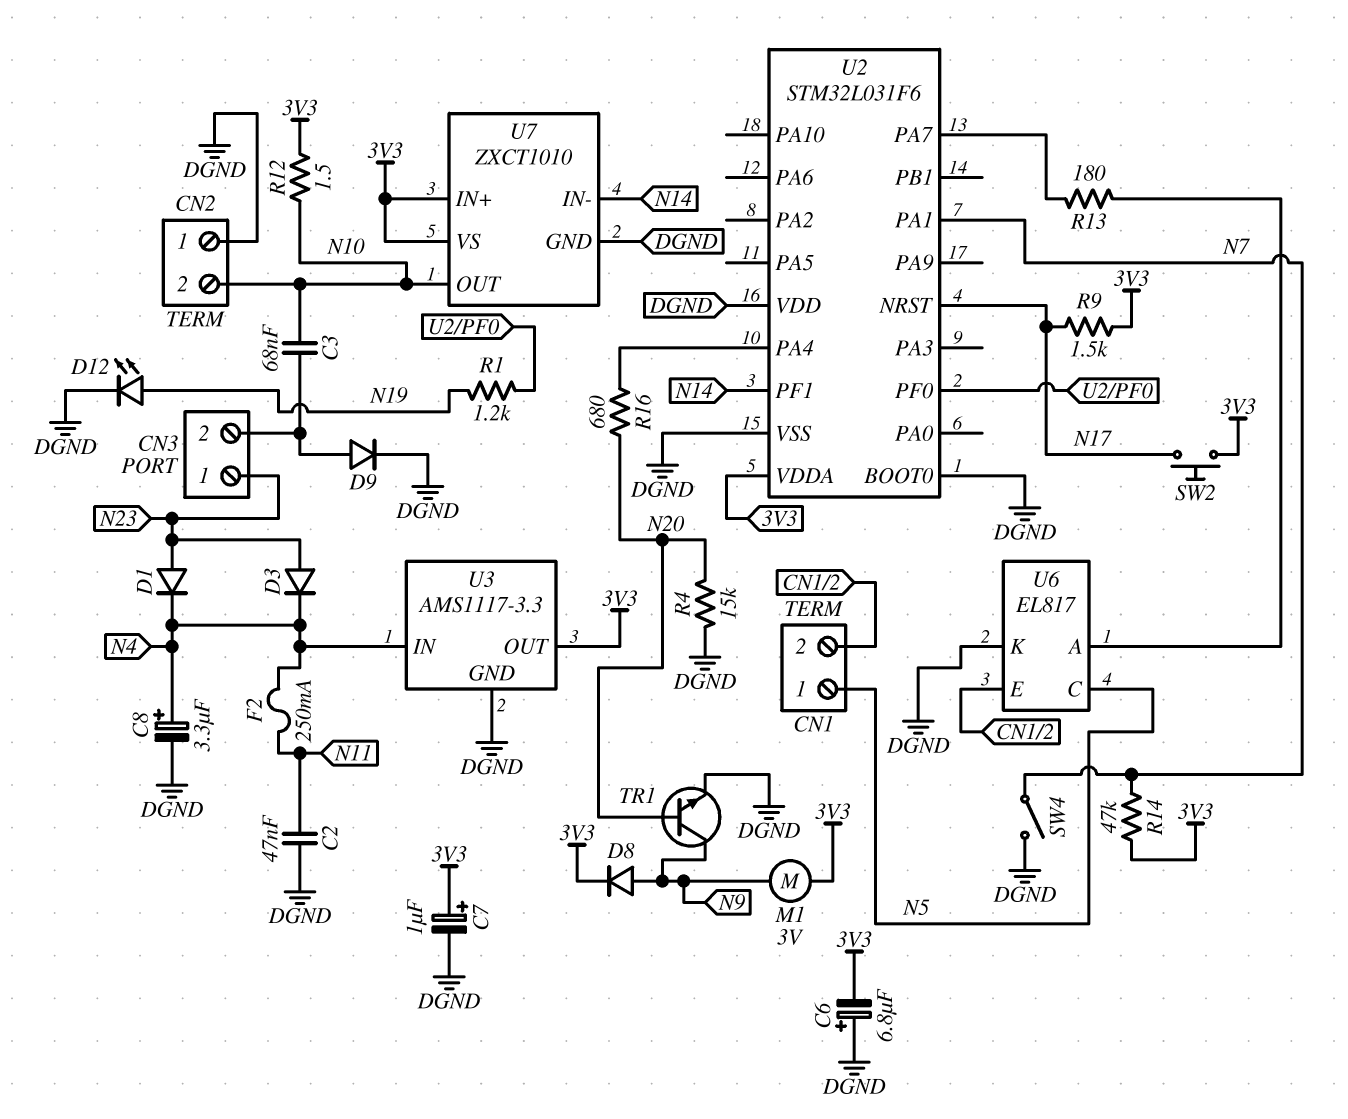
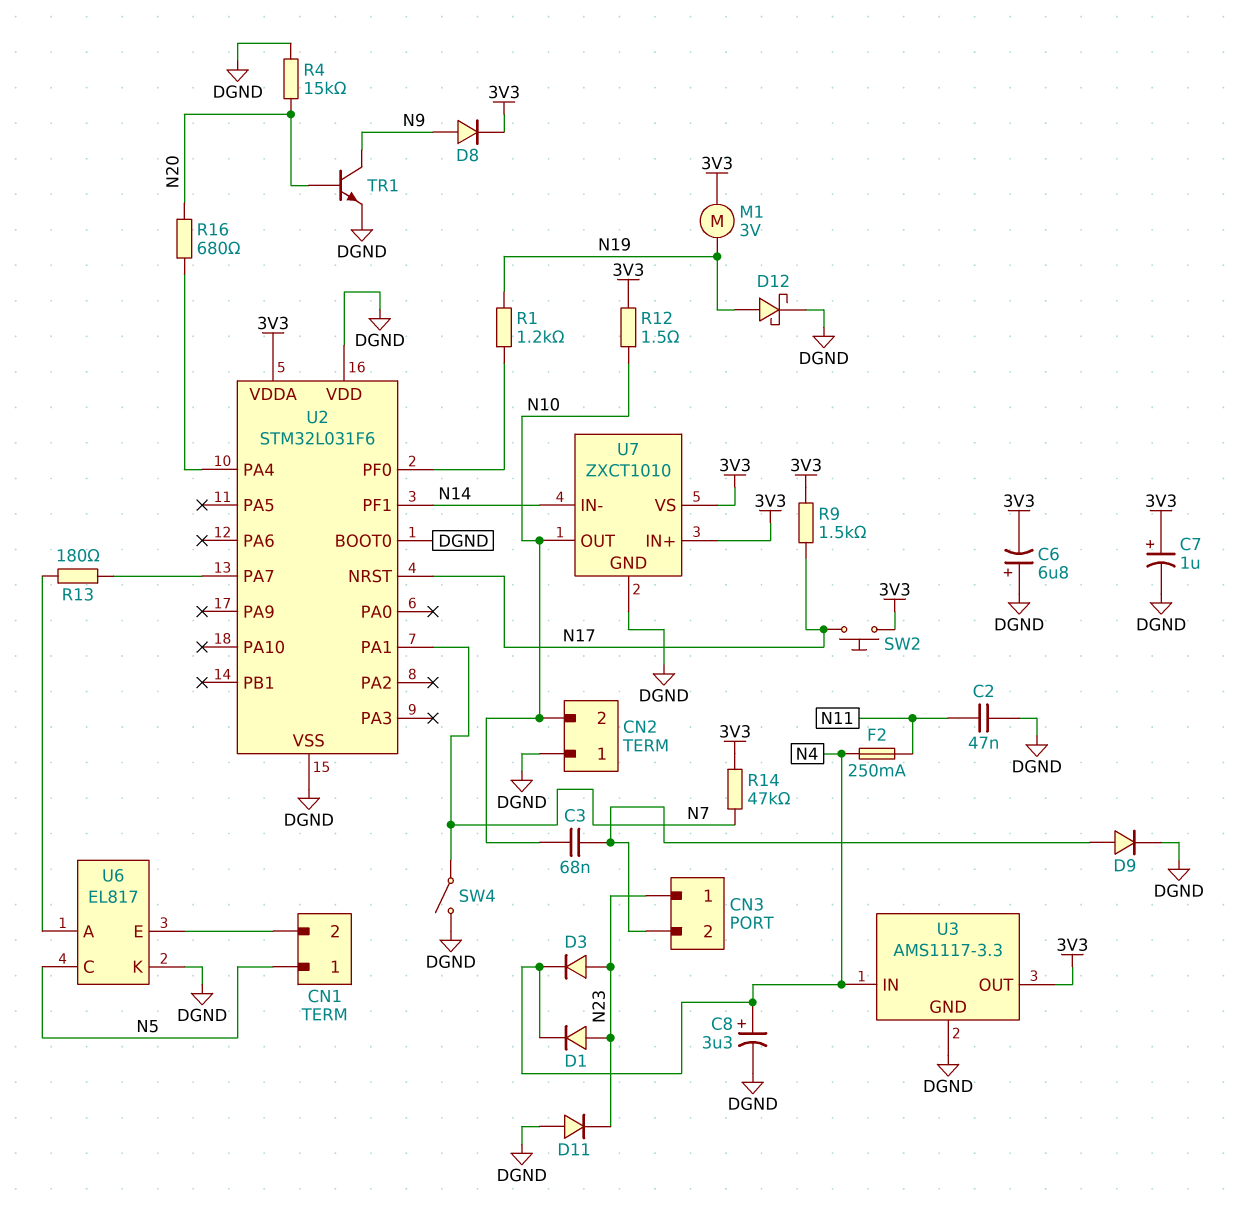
D11: none -> diode (A DGND, K N23)
D12: LED (A N19, K DGND) -> schottky (A N19, K DGND)
M1: motor 3V (3V3, N9) -> motor 3V (3V3, N19)

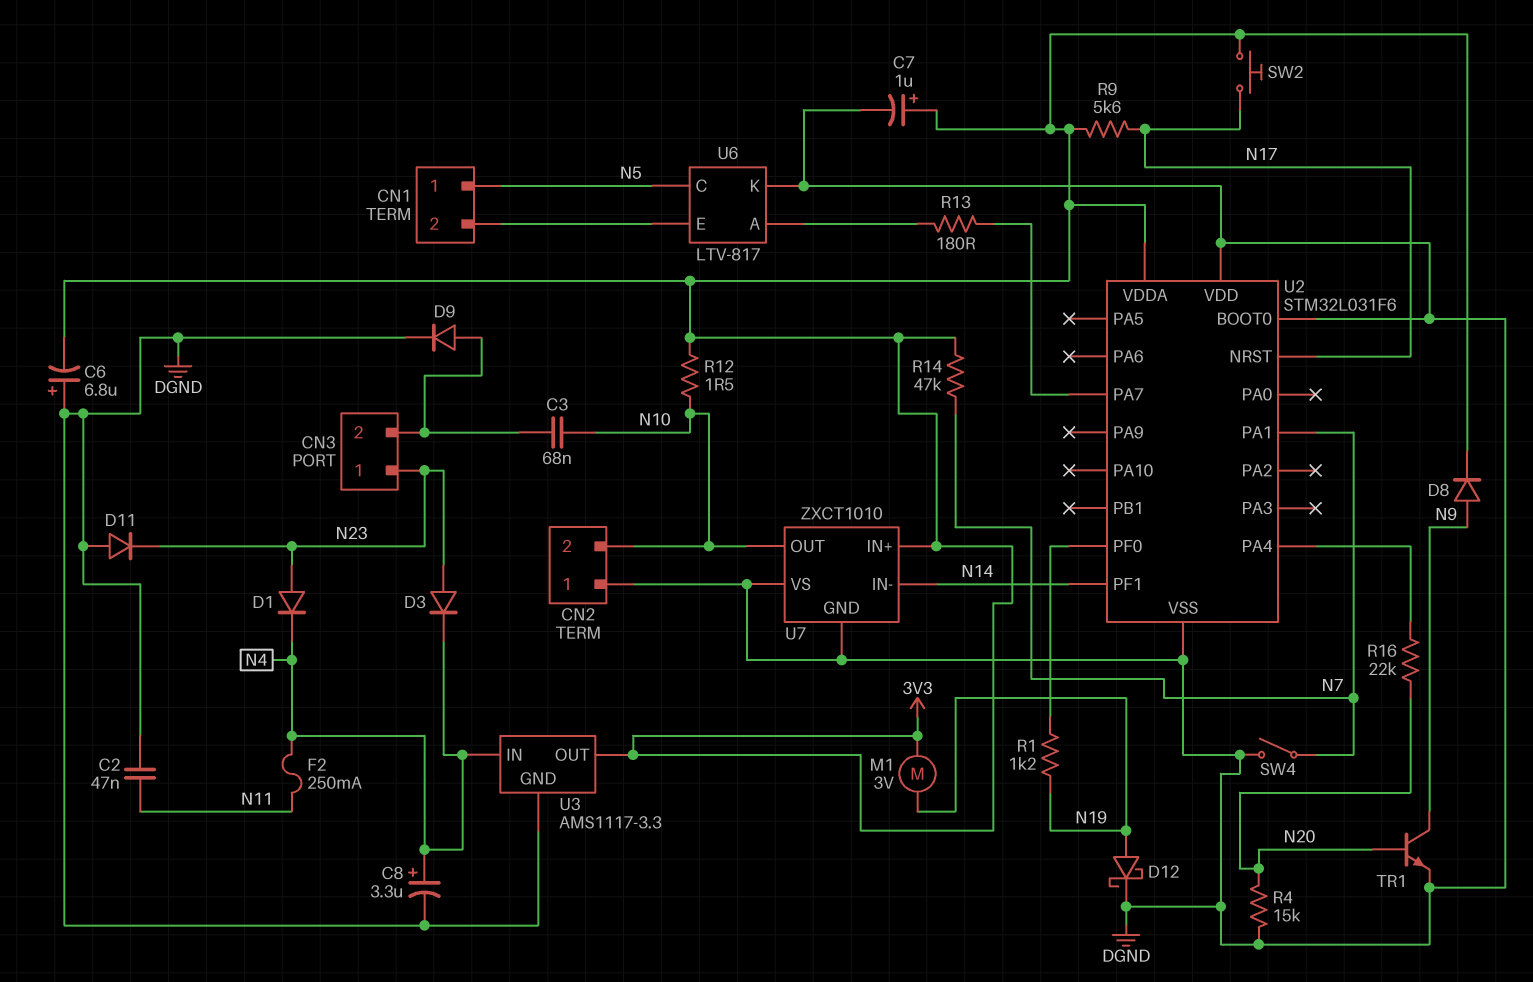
R9: 1.5k (3V3, N17) -> 5.6k (3V3, N17)
R16: 680 (N20, U2/PA4) -> 22k (N20, U2/PA4)
U6: EL817 -> LTV-817
U7 pin VS: 3V3 -> DGND

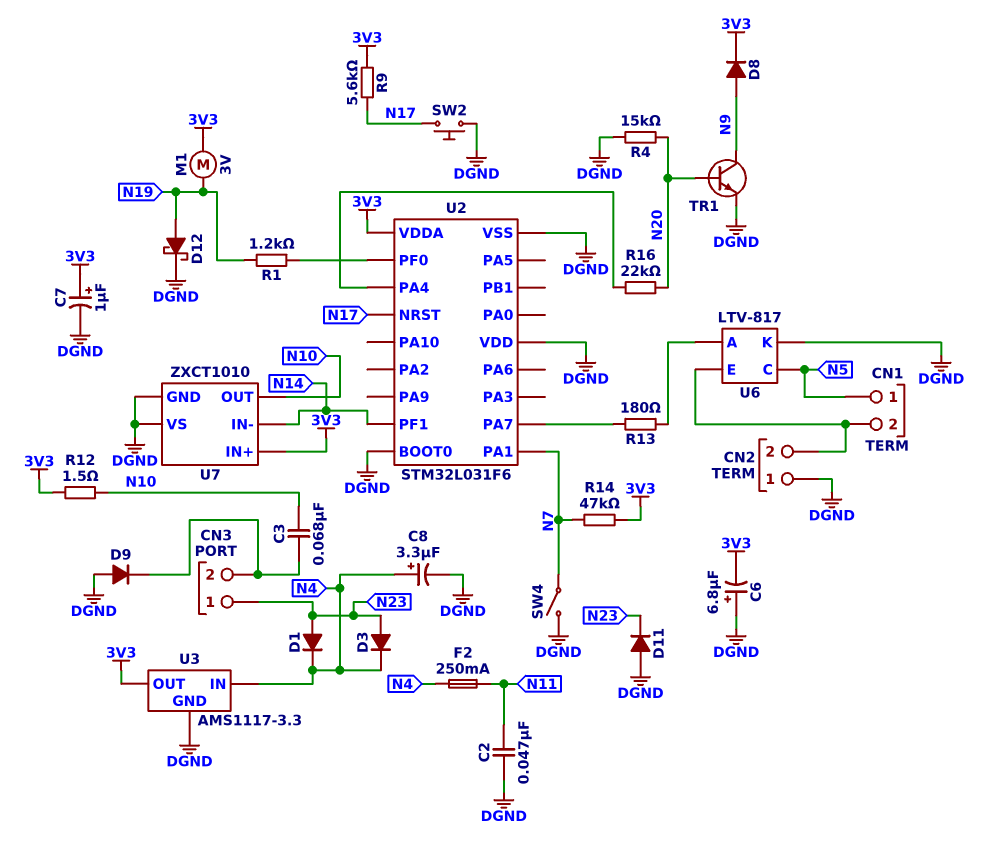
CN2 pin 2: N10 -> CN1/2
D9: diode (A CN3/2, K DGND) -> diode (A DGND, K CN3/2)
SW2: button (3V3, N17) -> button (DGND, N17)

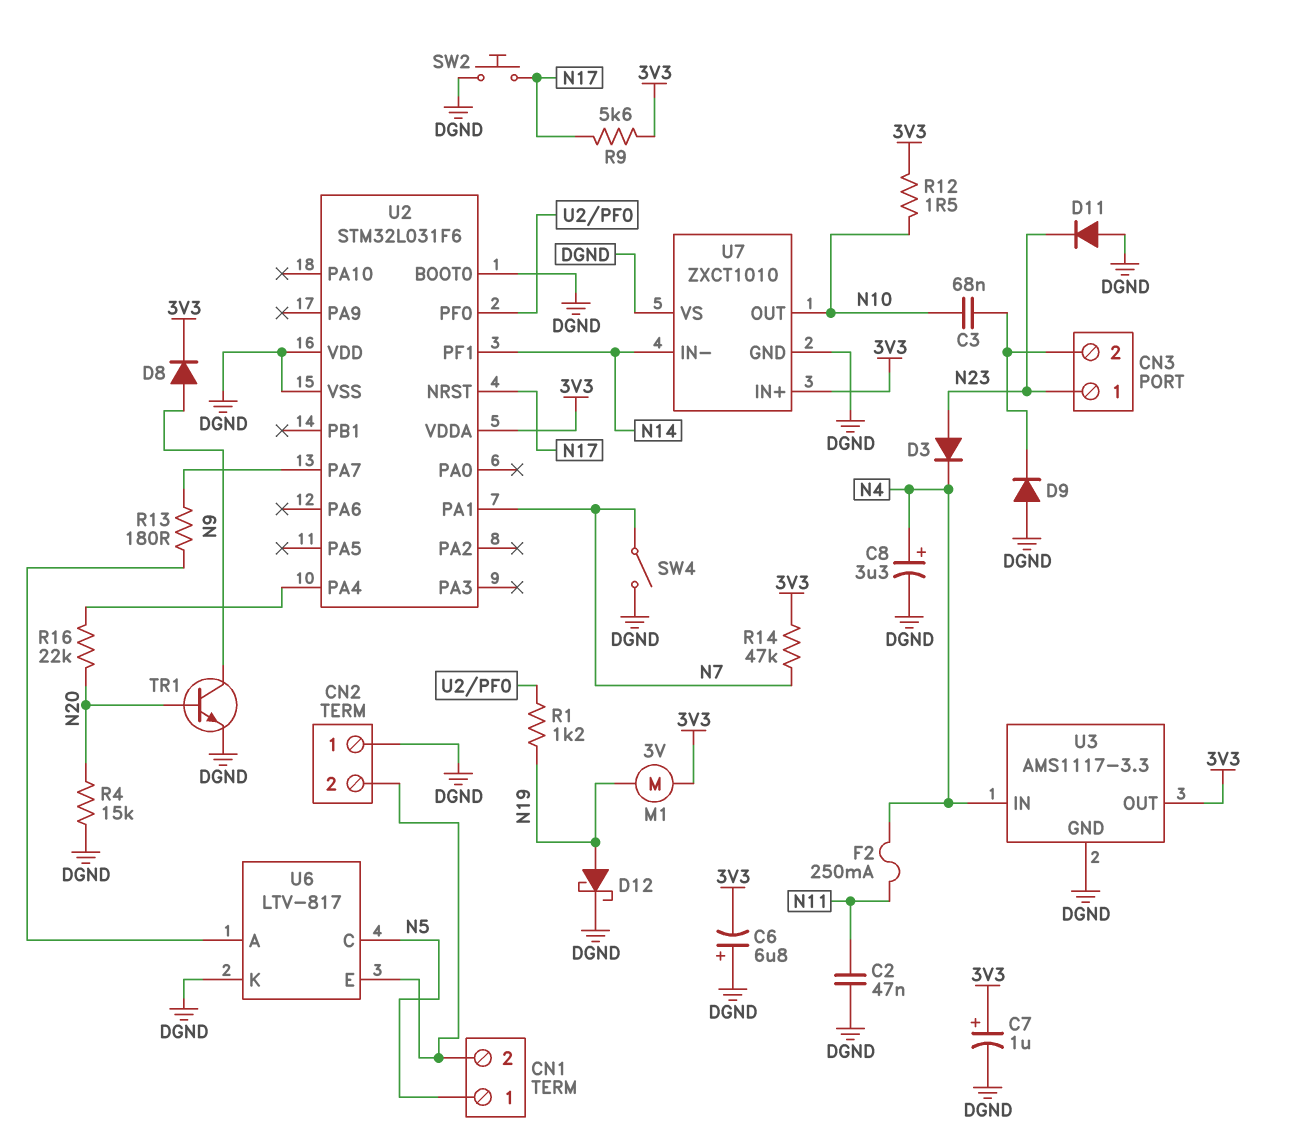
D1: diode (A N23, K N4) -> none

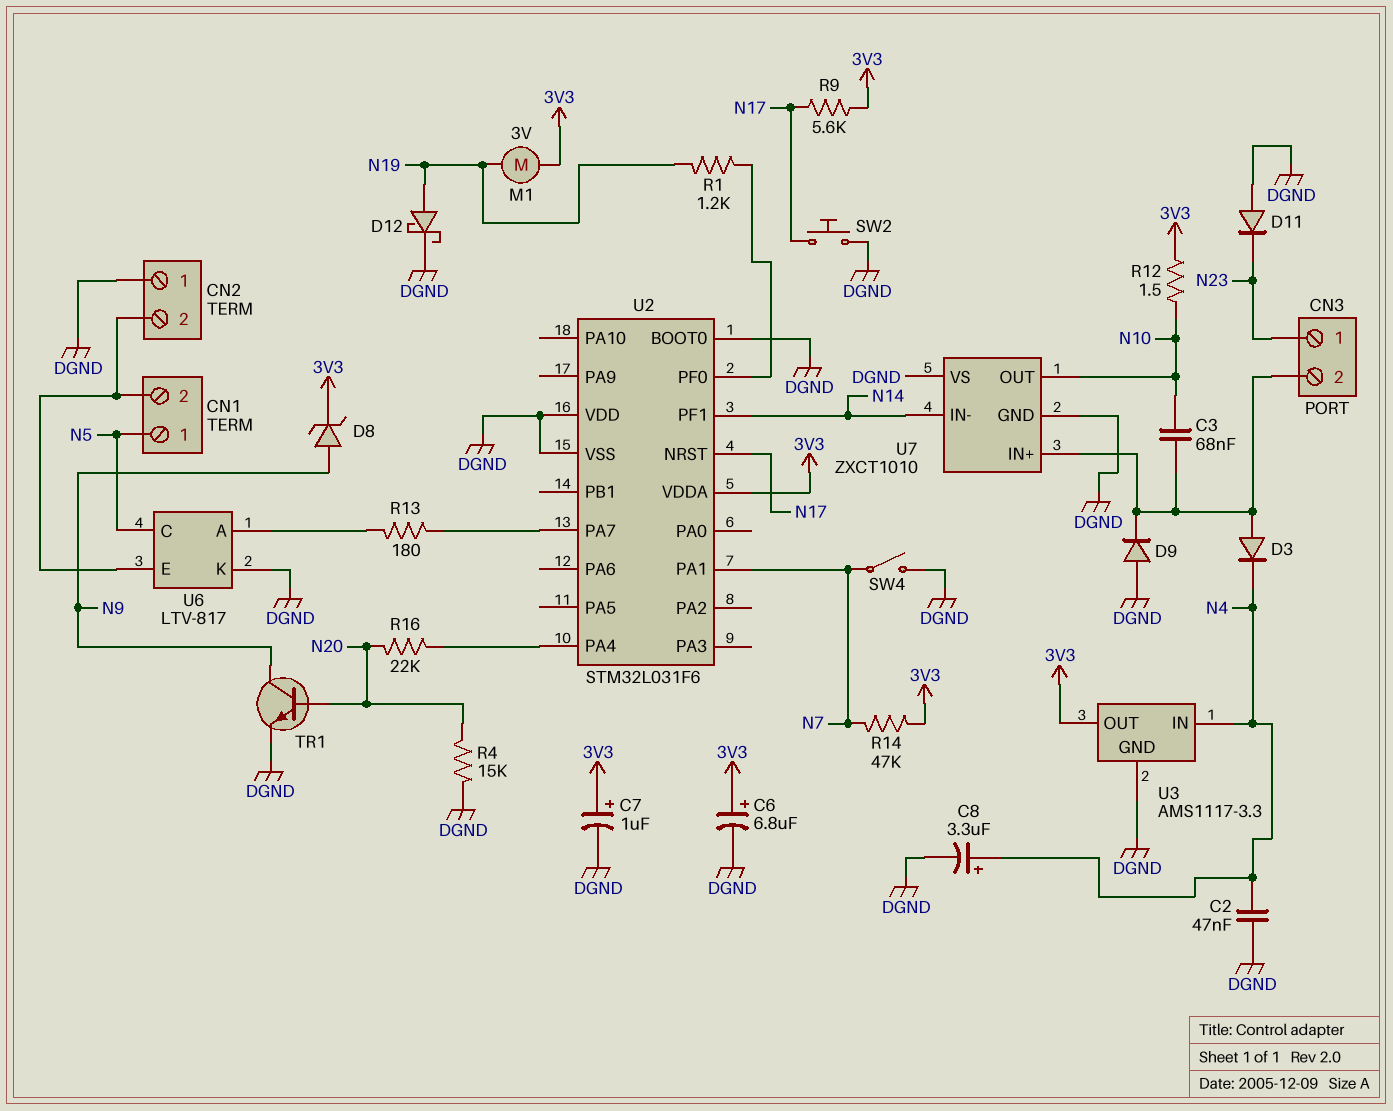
C2: 47nF (DGND, N11) -> 47nF (DGND, N4)
C6: 6.8uF (plus DGND, minus 3V3) -> 6.8uF (plus 3V3, minus DGND)
D3: diode (A N23, K N4) -> diode (A CN3/2, K N4)
D8: diode (A N9, K 3V3) -> zener (A N9, K 3V3)
F2: 250mA (N4, N11) -> none
U7 pin IN+: 3V3 -> CN3/2

